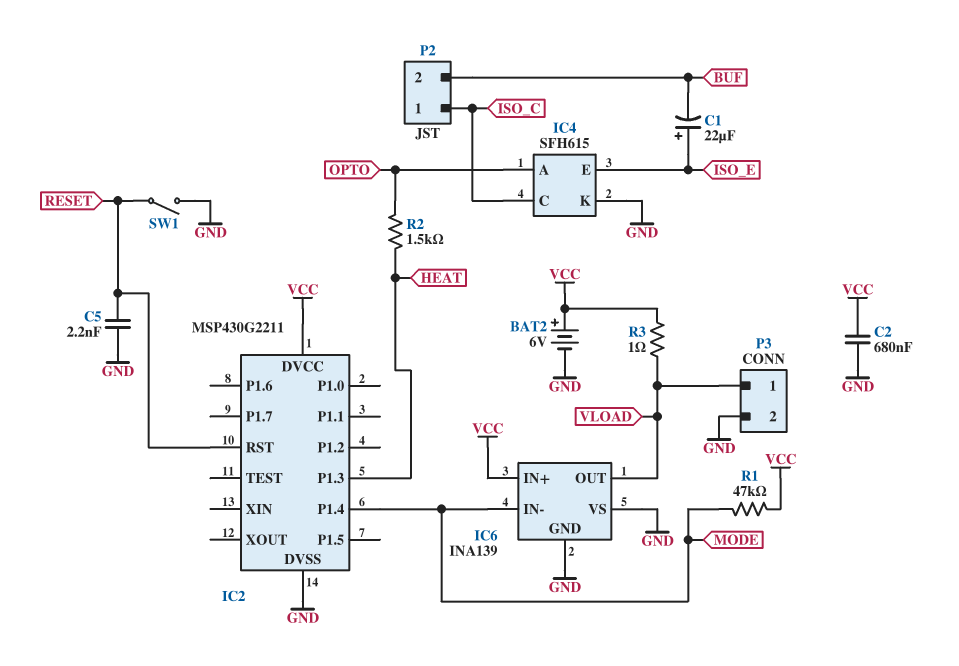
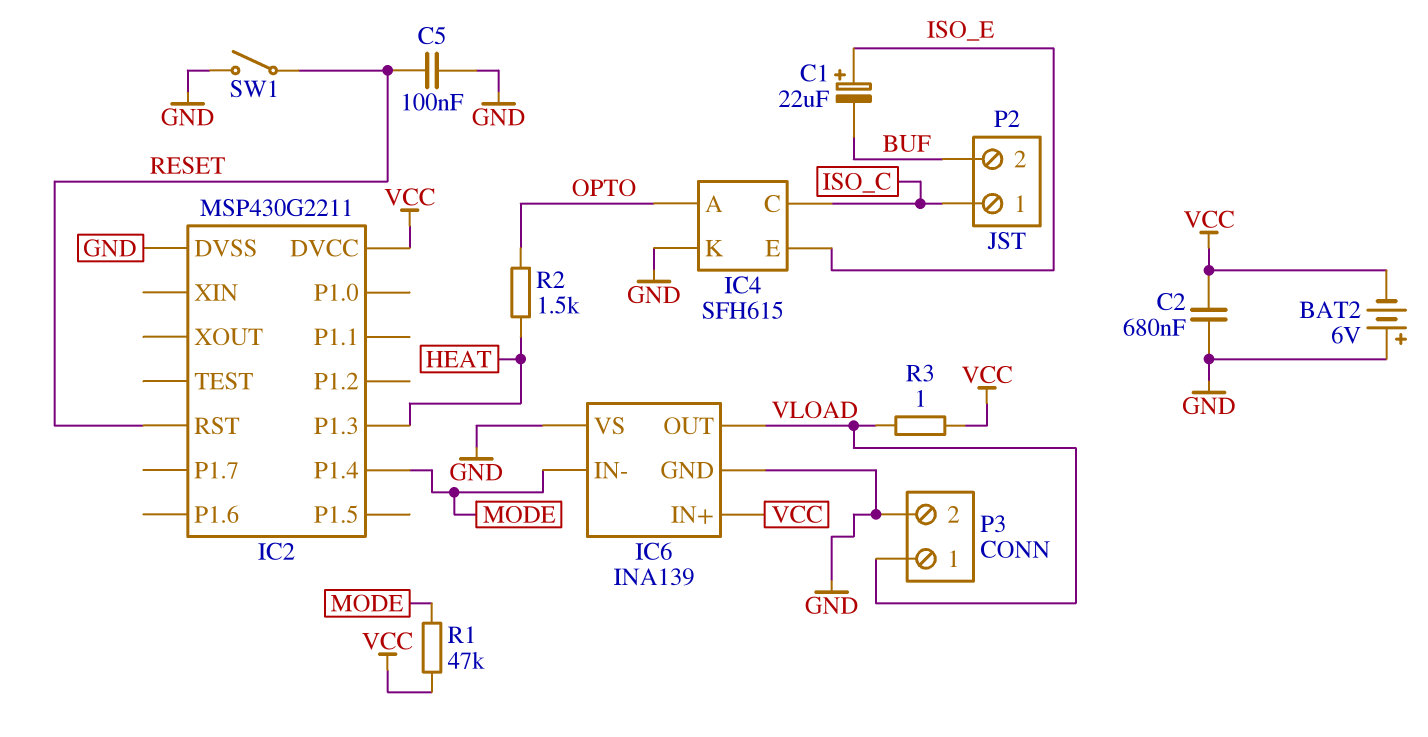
BAT2: 6V (plus VCC, minus GND) -> 6V (plus GND, minus VCC)
C5: 2.2nF (GND, RESET) -> 100nF (GND, RESET)

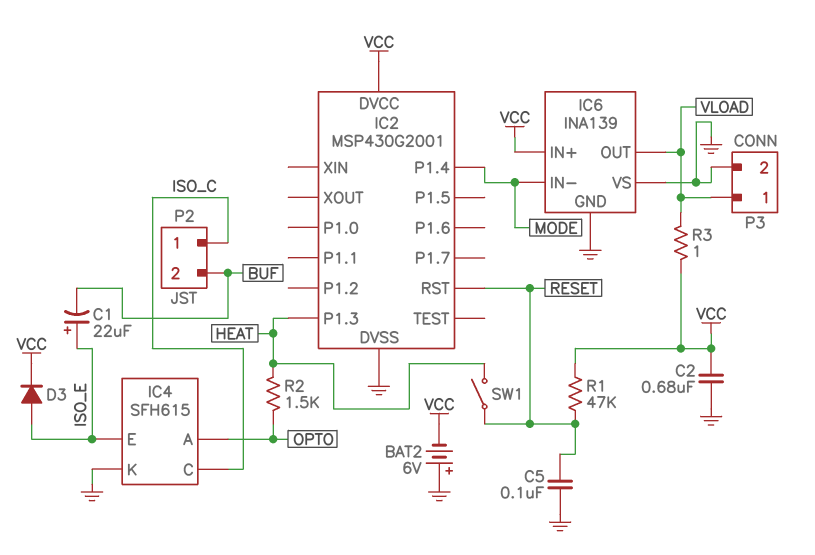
D3: none -> diode (A ISO_E, K VCC)
IC2: MSP430G2211 -> MSP430G2001
R1: 47k (MODE, VCC) -> 47k (RESET, VCC)
SW1: switch (GND, RESET) -> switch (HEAT, RESET)

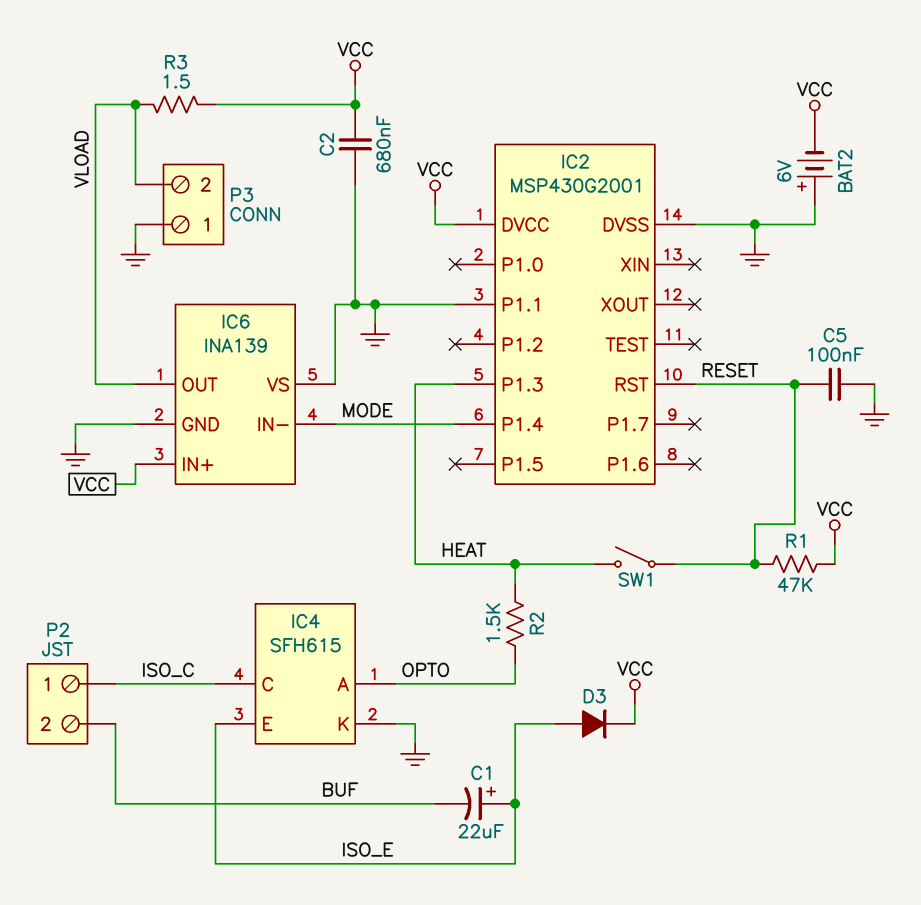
IC2 pin P1.1: none -> GND
P3 pin 1: VLOAD -> GND
P3 pin 2: GND -> VLOAD
R3: 1 (VCC, VLOAD) -> 1.5 (VCC, VLOAD)

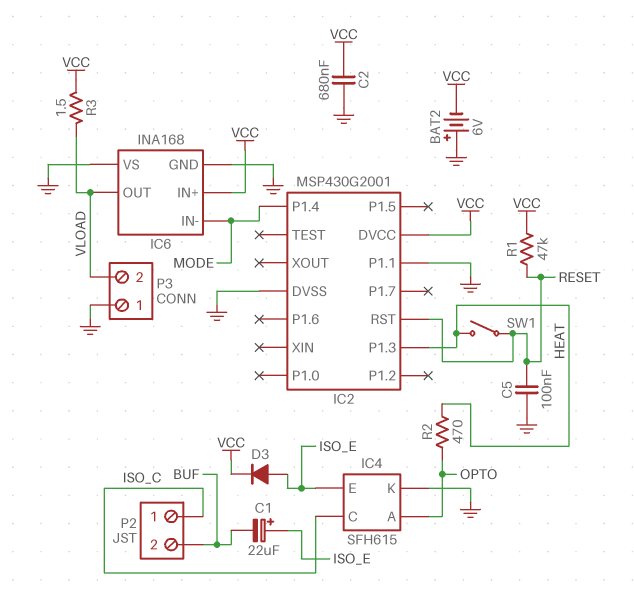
IC6: INA139 -> INA168
R2: 1.5k (HEAT, OPTO) -> 470 (HEAT, OPTO)

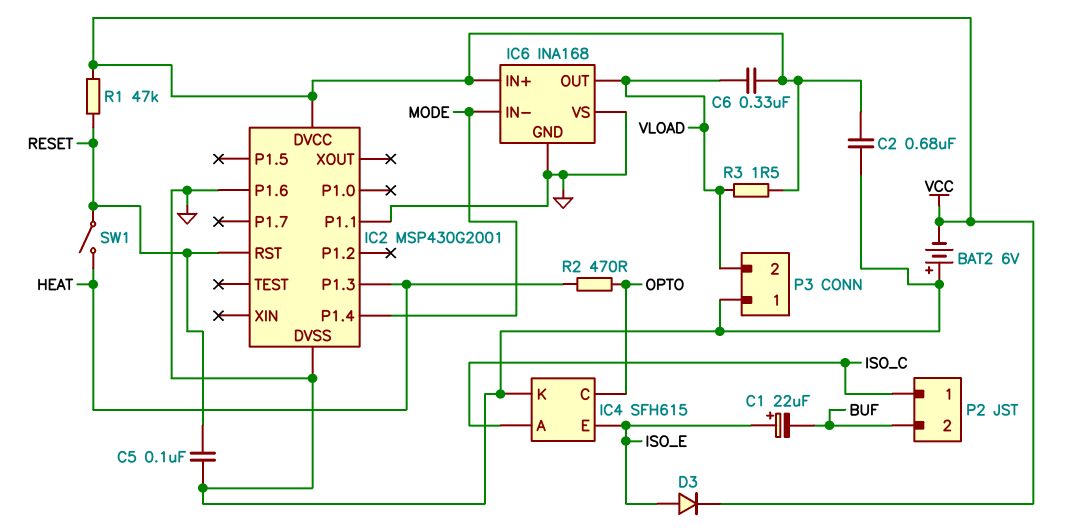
C6: none -> 330nF (VCC, VLOAD)
IC2 pin P1.6: none -> GND
IC4 pin A: OPTO -> ISO_C
IC4 pin C: ISO_C -> OPTO

